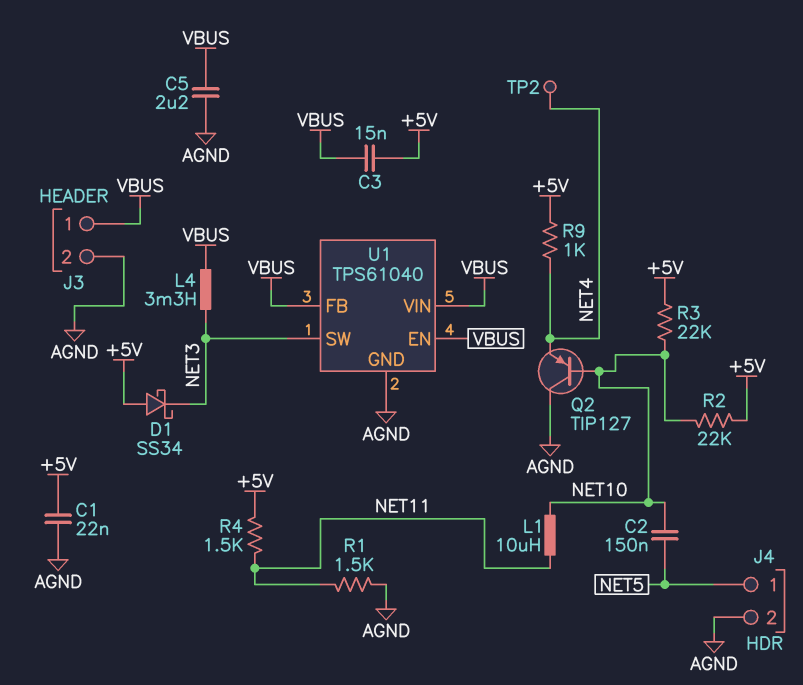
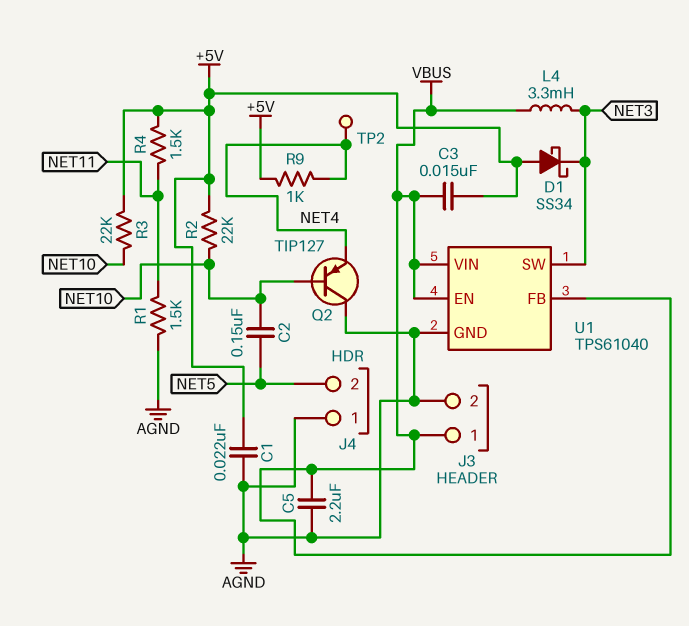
J4 pin 1: NET5 -> AGND
J4 pin 2: AGND -> NET5
L1: 10uH (NET10, NET11) -> none

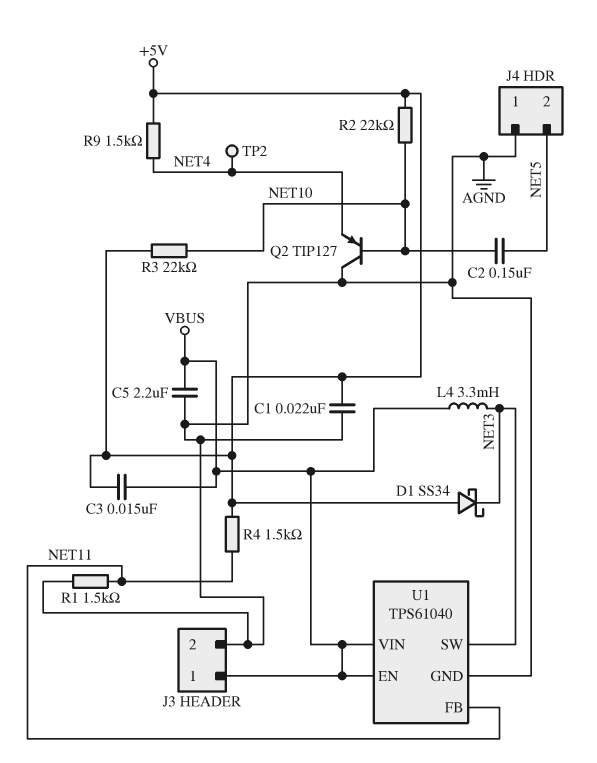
R9: 1k (+5V, NET4) -> 1.5k (+5V, NET4)
U1 pin FB: VBUS -> NET11

